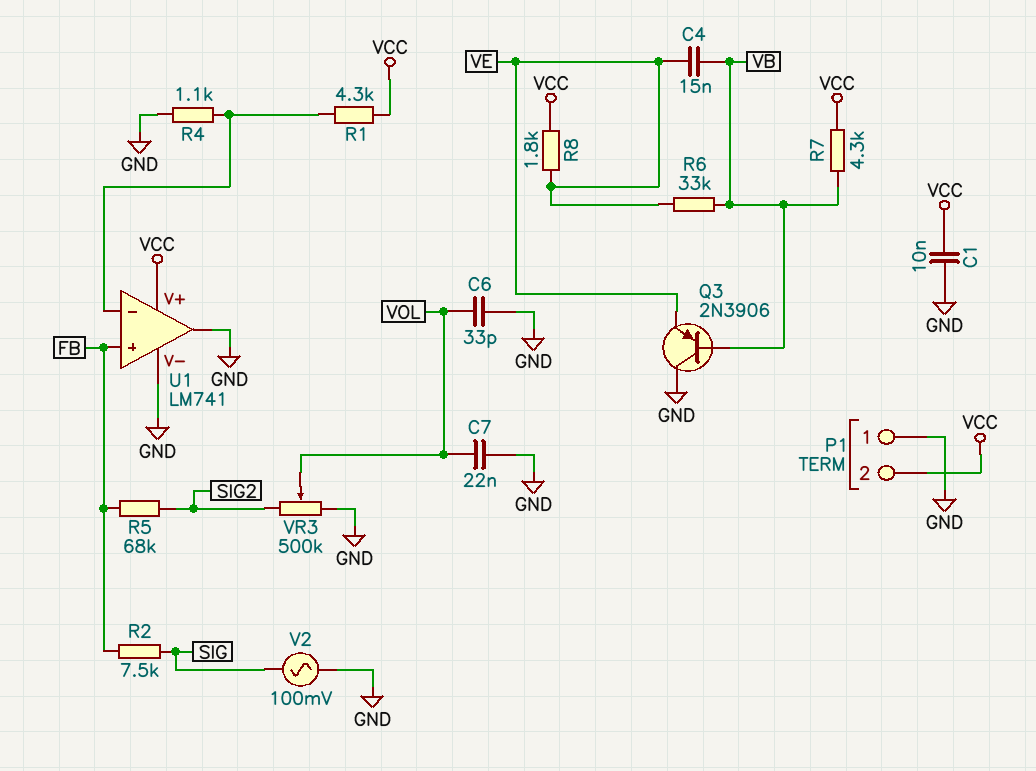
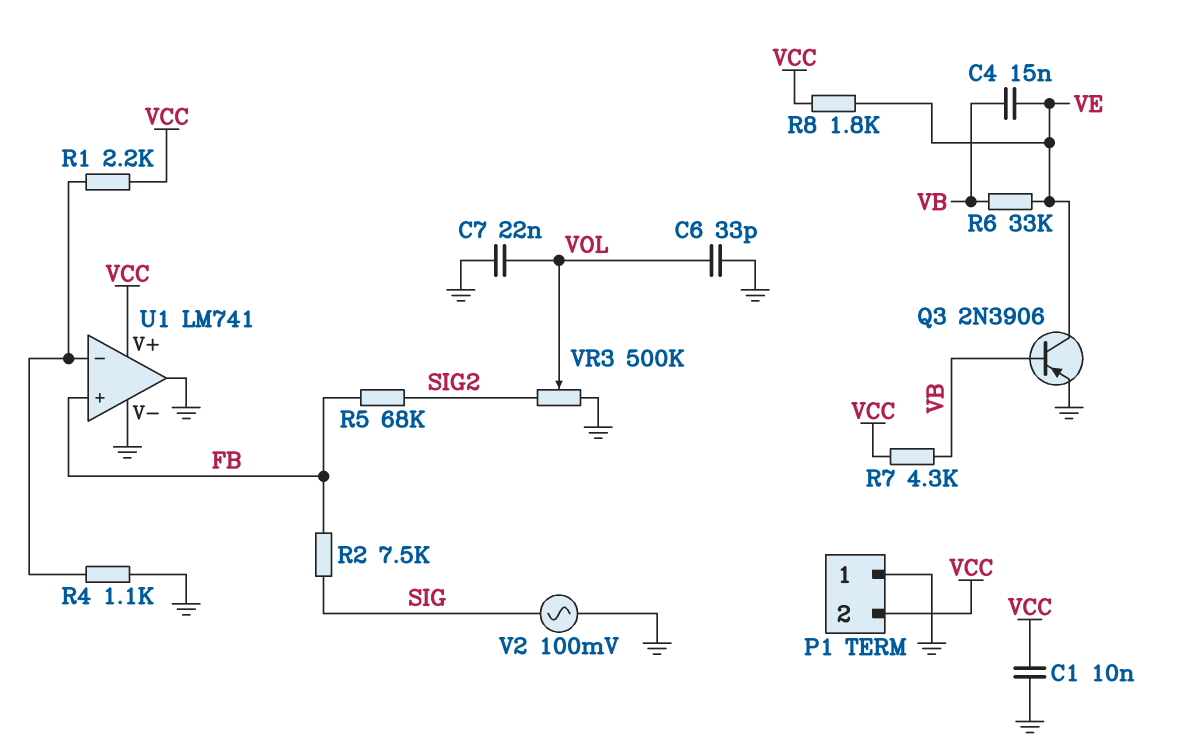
Q3: PNP 2N3906 (B VB, C GND, E VE) -> PNP 2N3906 (B VB, C VE, E GND)
R1: 4.3k (U1/in-, VCC) -> 2.2k (U1/in-, VCC)

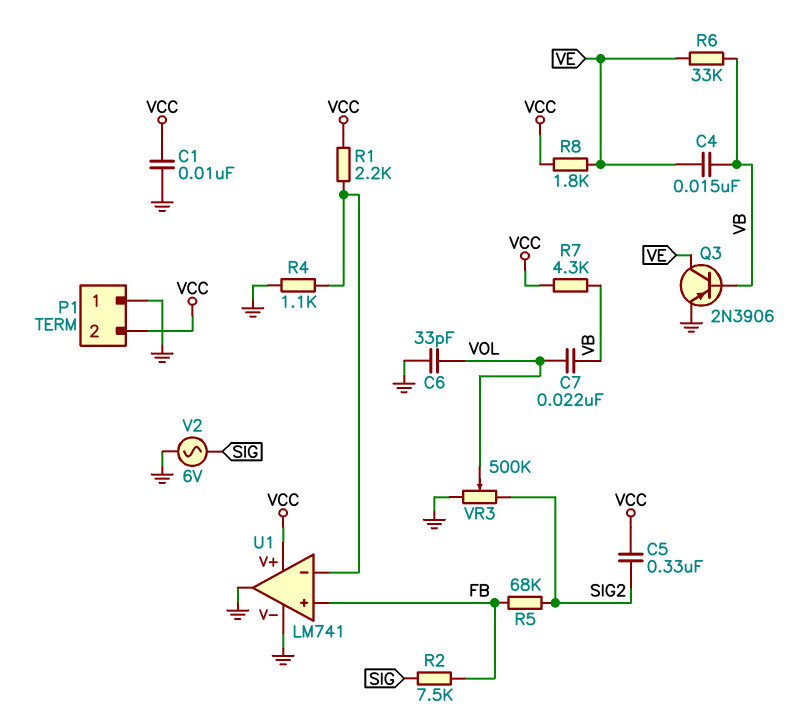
C5: none -> 330nF (SIG2, VCC)
C7: 22nF (GND, VOL) -> 22nF (VB, VOL)
V2: AC 100mV (GND, SIG) -> AC 6V (GND, SIG)

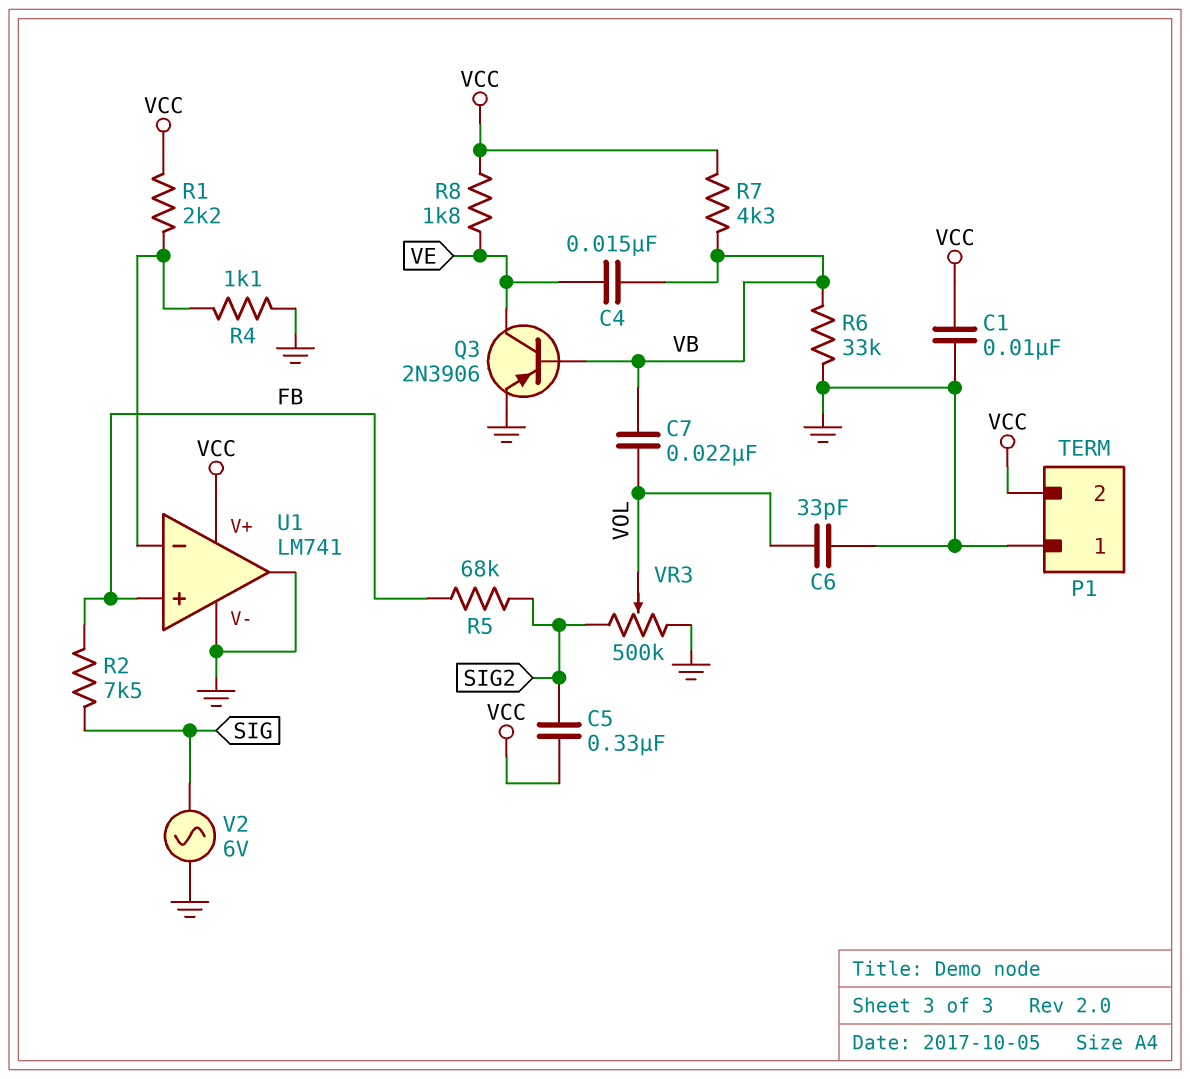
R6: 33k (VB, VE) -> 33k (GND, VB)

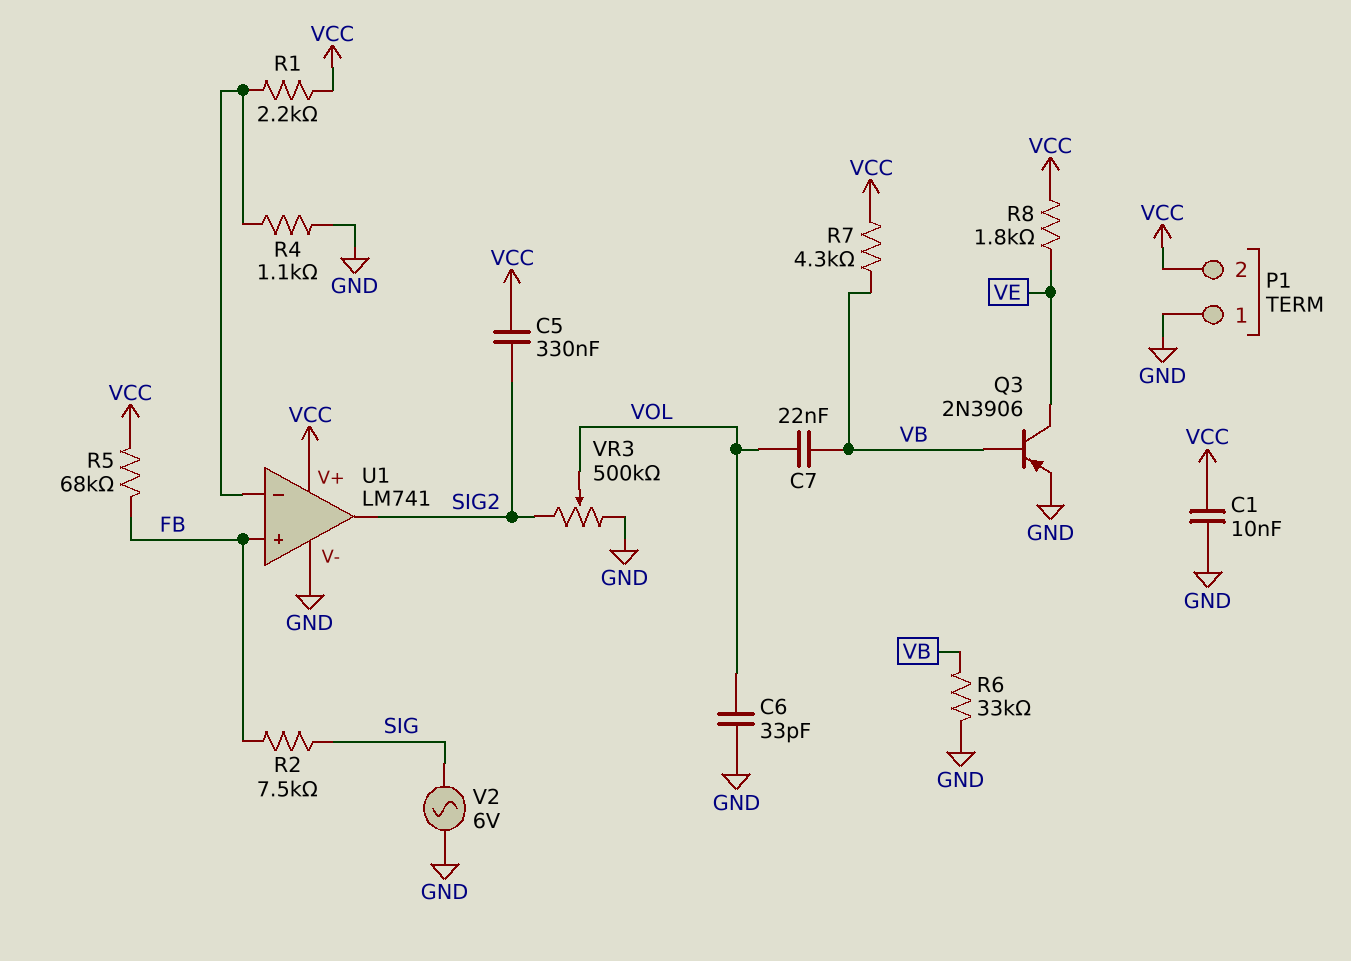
C4: 15nF (VB, VE) -> none
R5: 68k (FB, SIG2) -> 68k (FB, VCC)
U1 pin out: GND -> SIG2

